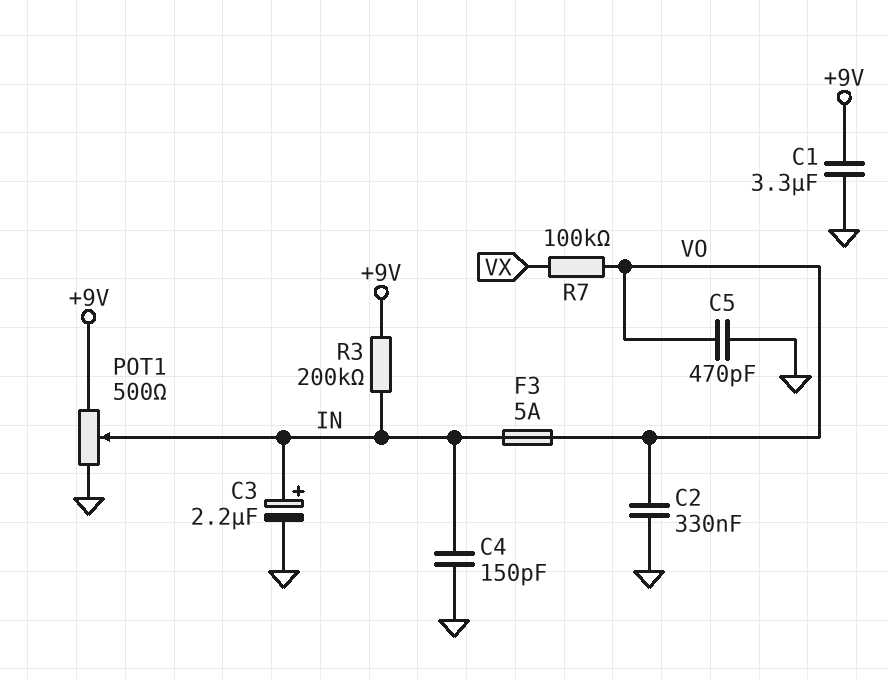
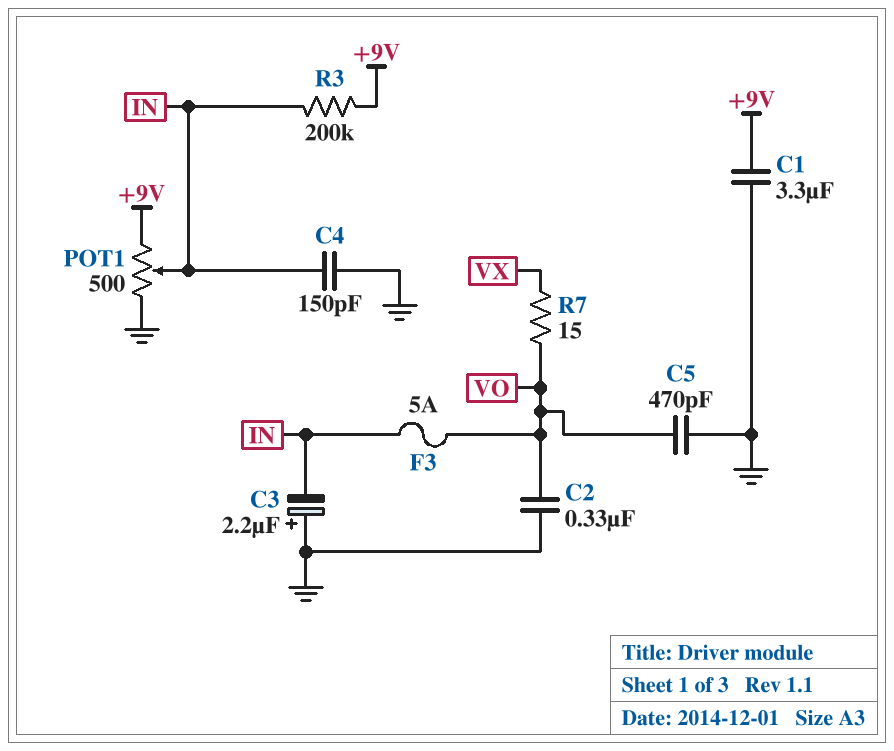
C3: 2.2uF (plus IN, minus GND) -> 2.2uF (plus GND, minus IN)
R7: 100k (VO, VX) -> 15 (VO, VX)

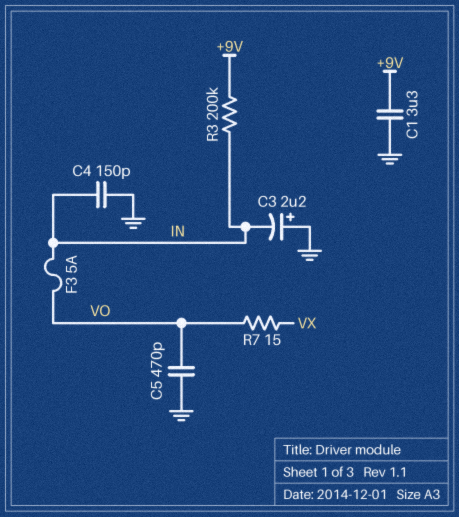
C2: 330nF (GND, VO) -> none
POT1: 500 (+9V, GND, wiper IN) -> none

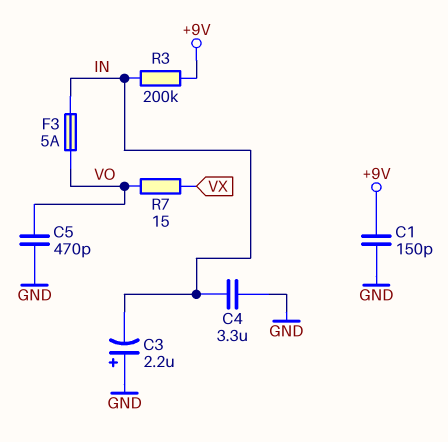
C1: 3.3uF (+9V, GND) -> 150pF (+9V, GND)
C4: 150pF (GND, IN) -> 3.3uF (GND, IN)

